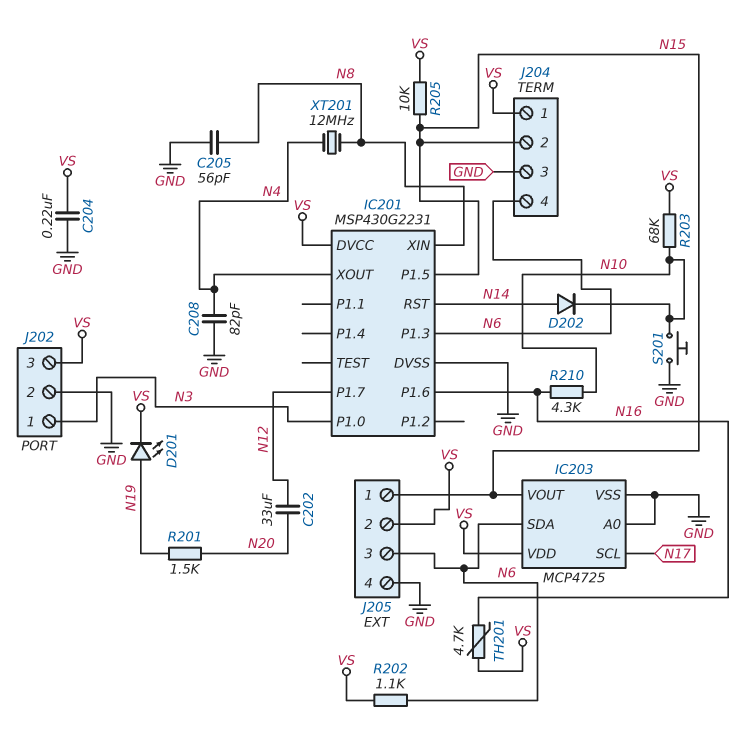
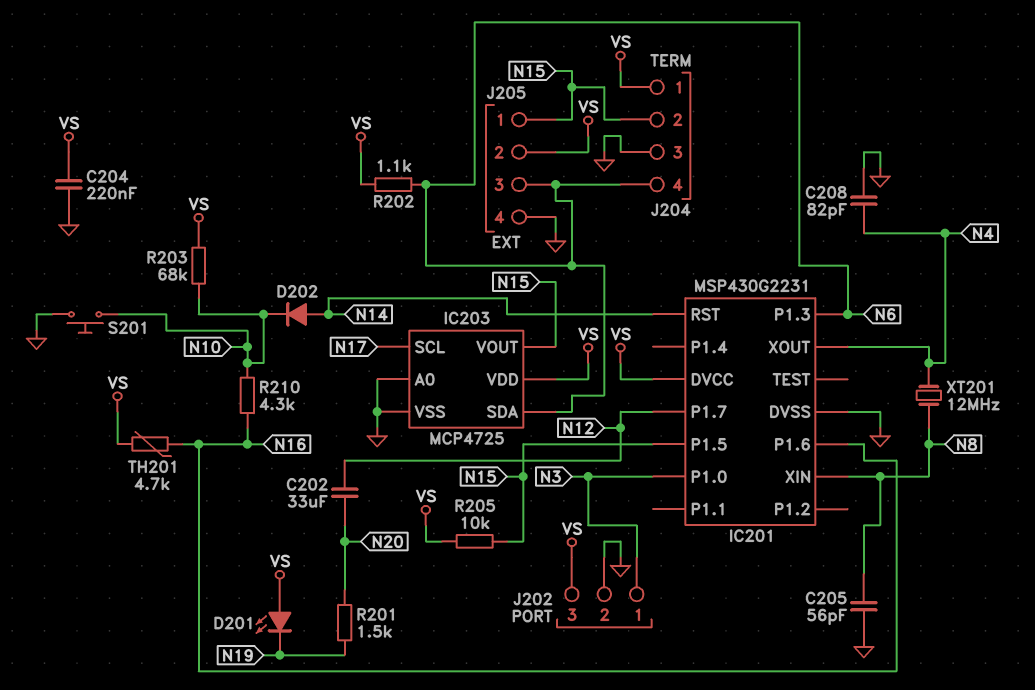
D201: LED (A N19, K VS) -> LED (A VS, K N19)

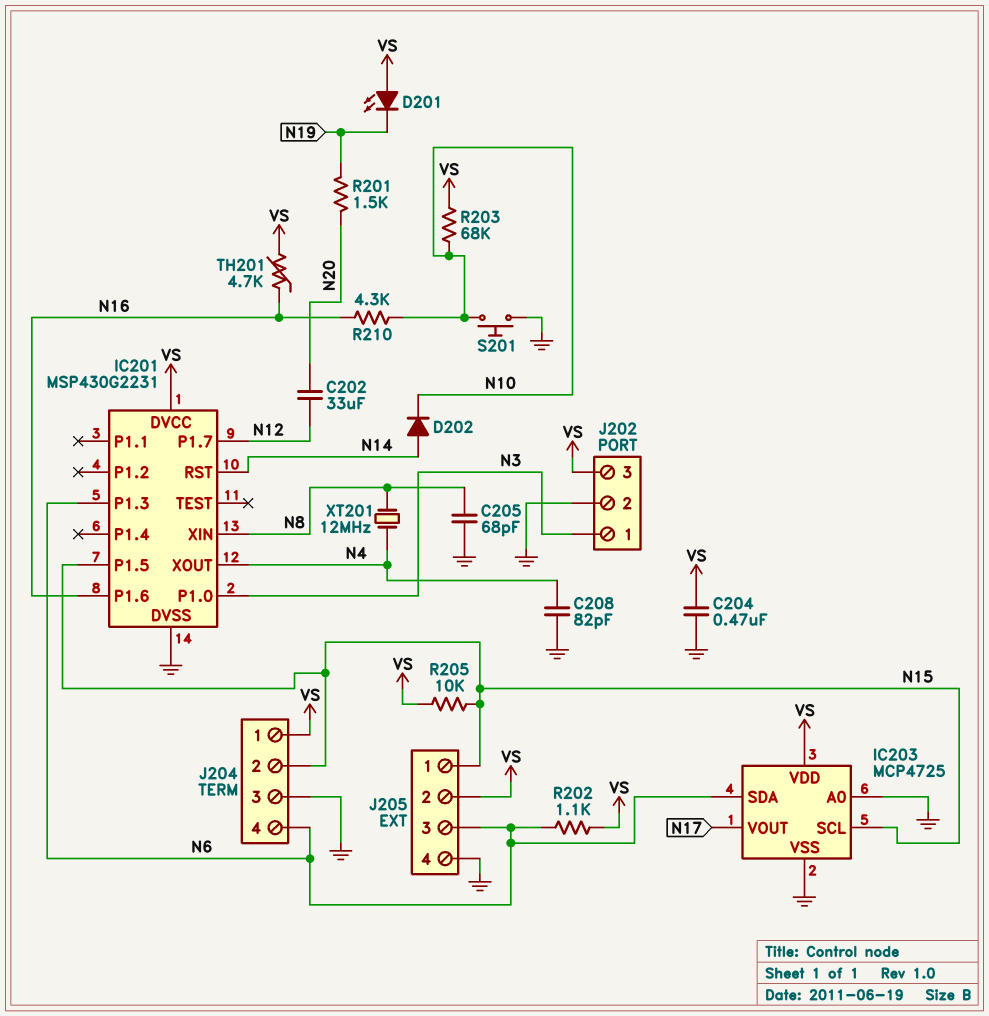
C204: 220nF (GND, VS) -> 470nF (GND, VS)
C205: 56pF (GND, N8) -> 68pF (GND, N8)
IC203 pin SCL: N17 -> N15
IC203 pin VOUT: N15 -> N17

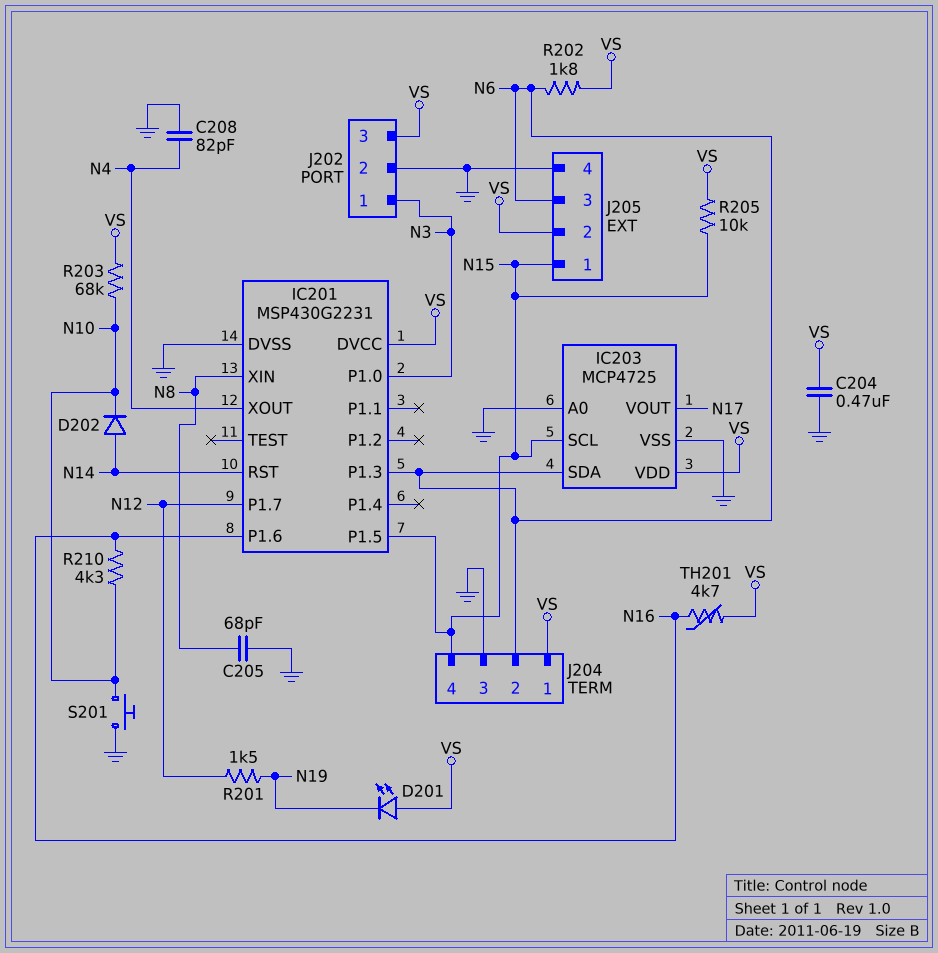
C202: 33uF (N12, N20) -> none
J204 pin 2: N15 -> N6
J204 pin 4: N6 -> N15
R201: 1.5k (N19, N20) -> 1.5k (N12, N19)
R202: 1.1k (N6, VS) -> 1.8k (N6, VS)
XT201: 12MHz (N4, N8) -> none

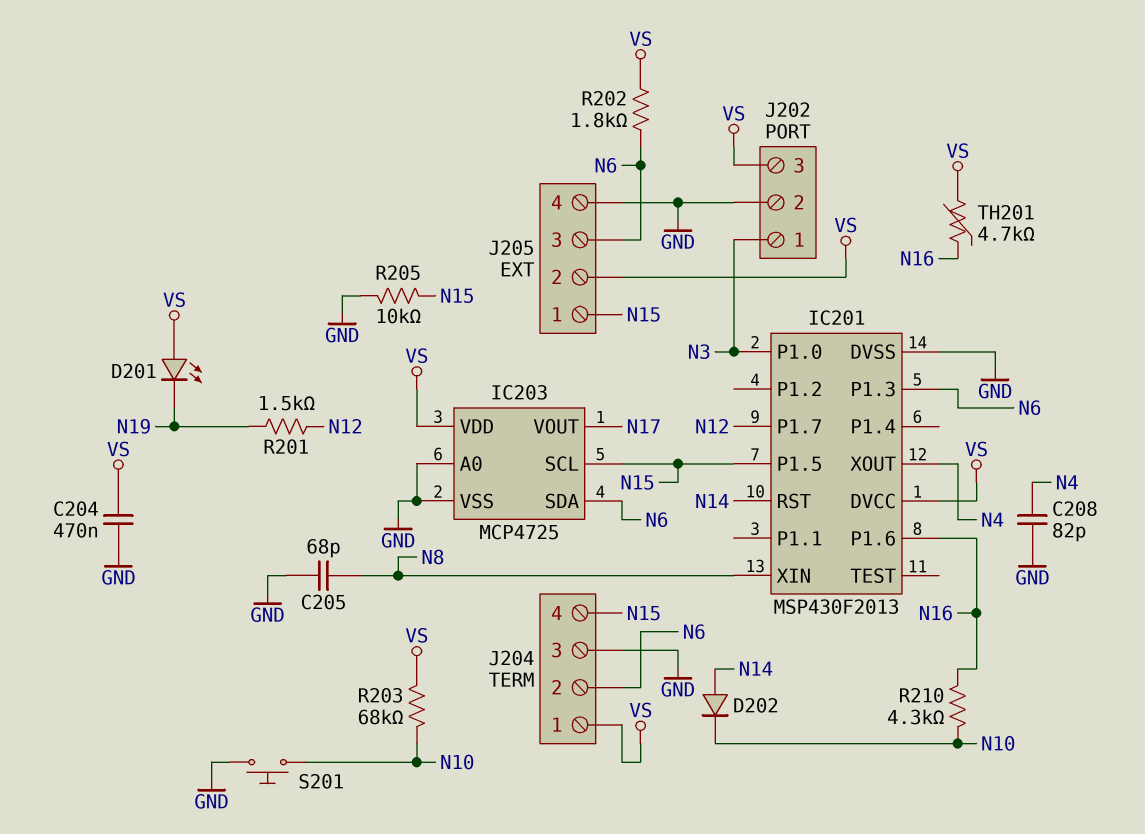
IC201: MSP430G2231 -> MSP430F2013
R205: 10k (N15, VS) -> 10k (GND, N15)

